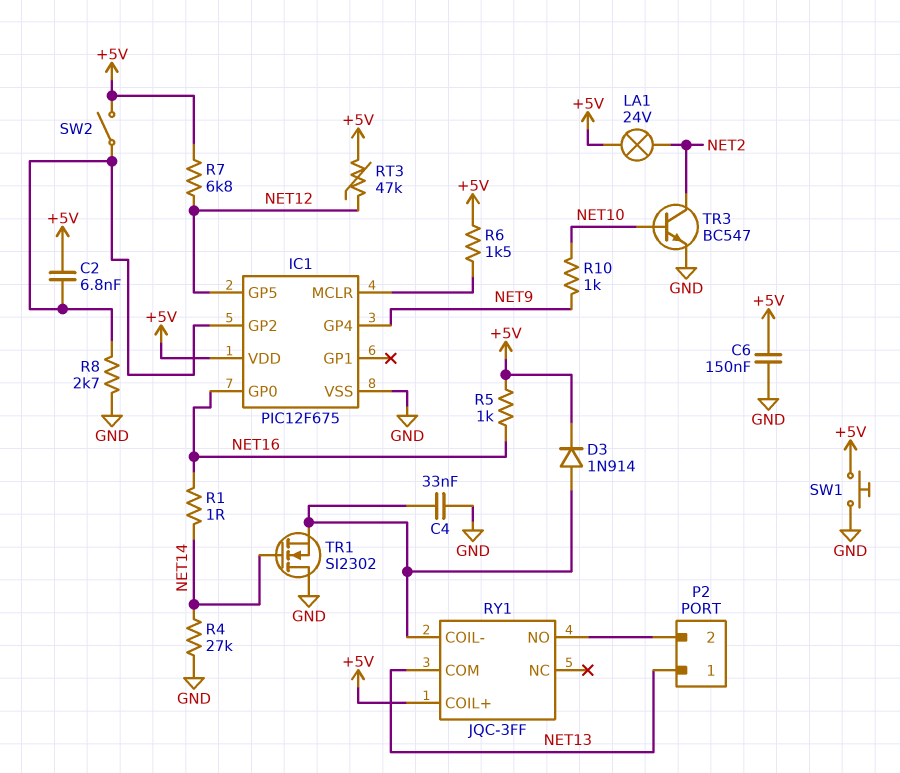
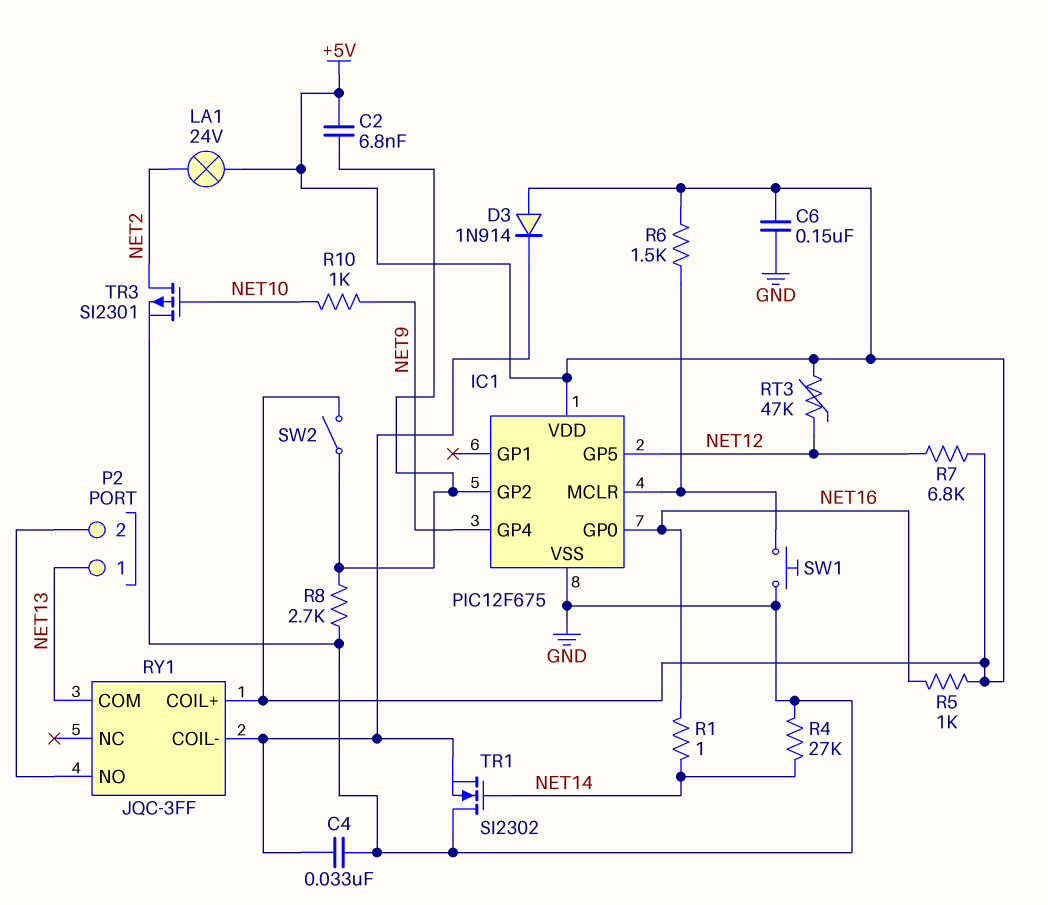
D3: diode 1N914 (A RY1/COIL-, K +5V) -> diode 1N914 (A +5V, K RY1/COIL-)
SW1: button (+5V, GND) -> button (GND, IC1/MCLR)
TR3: NPN BC547 (B NET10, C NET2, E GND) -> PMOS SI2301 (G NET10, D NET2, S GND)

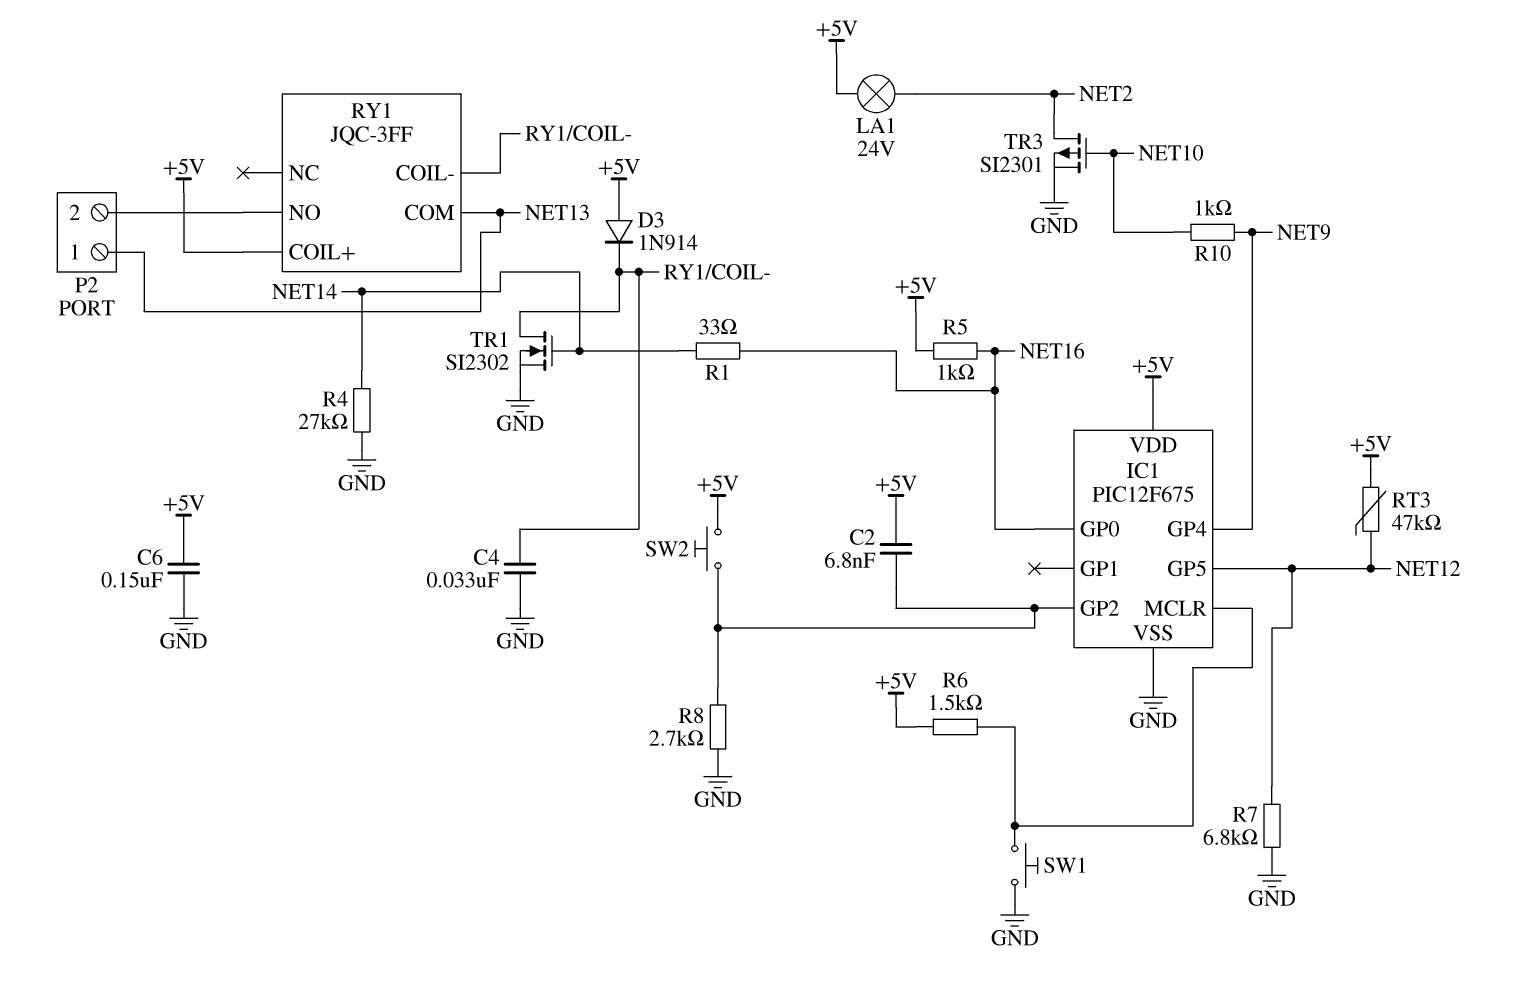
R1: 1 (NET14, NET16) -> 33 (NET14, NET16)
R7: 6.8k (+5V, NET12) -> 6.8k (GND, NET12)
SW2: switch (+5V, IC1/GP2) -> button (+5V, IC1/GP2)
TR1: NMOS SI2302 (G NET14, D GND, S RY1/COIL-) -> NMOS SI2302 (G NET14, D RY1/COIL-, S GND)

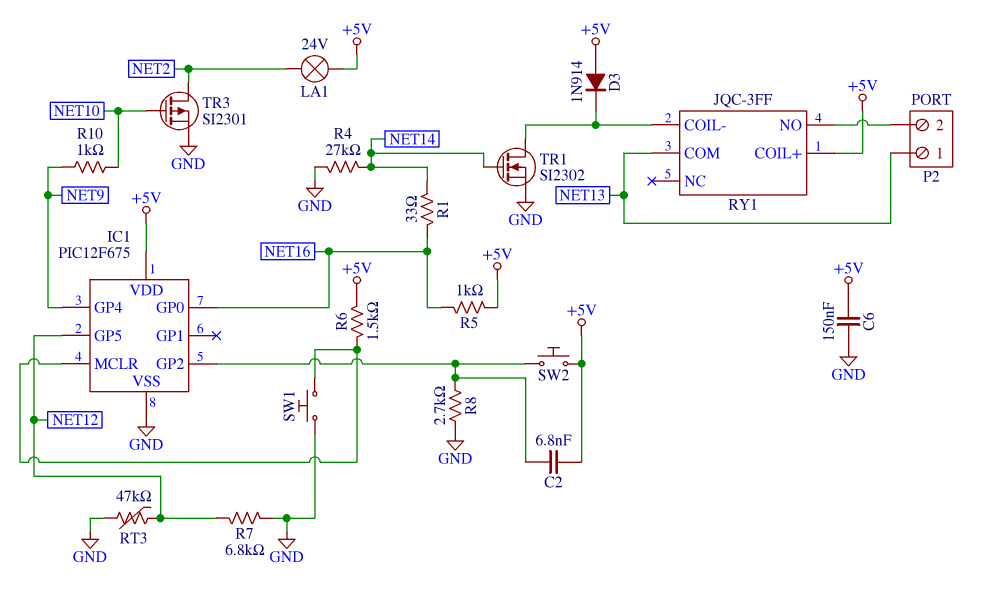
C4: 33nF (GND, RY1/COIL-) -> none
RT3: 47k (+5V, NET12) -> 47k (GND, NET12)

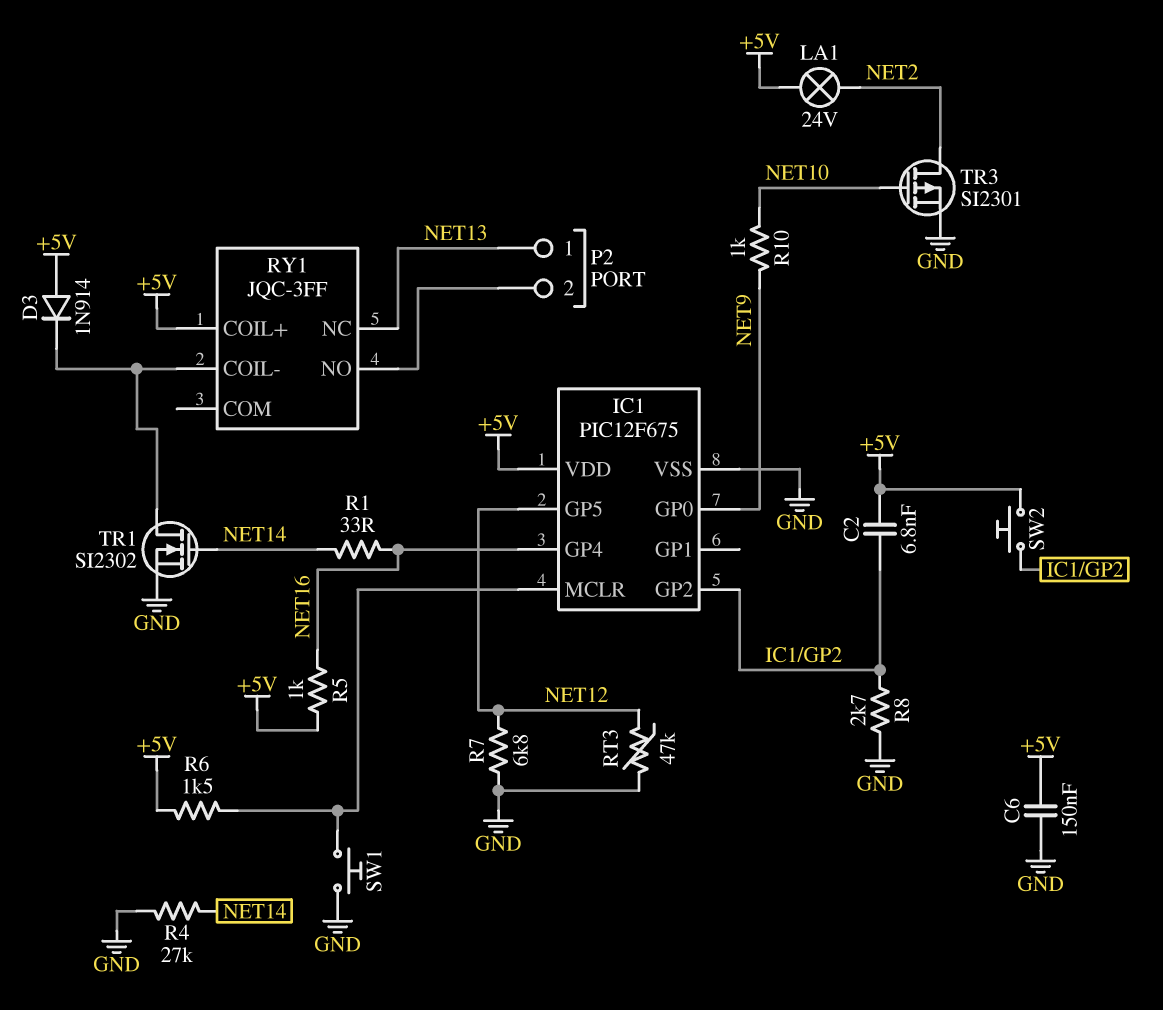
IC1 pin GP0: NET16 -> NET9
IC1 pin GP4: NET9 -> NET16
RY1 pin COM: NET13 -> none
RY1 pin NC: none -> NET13

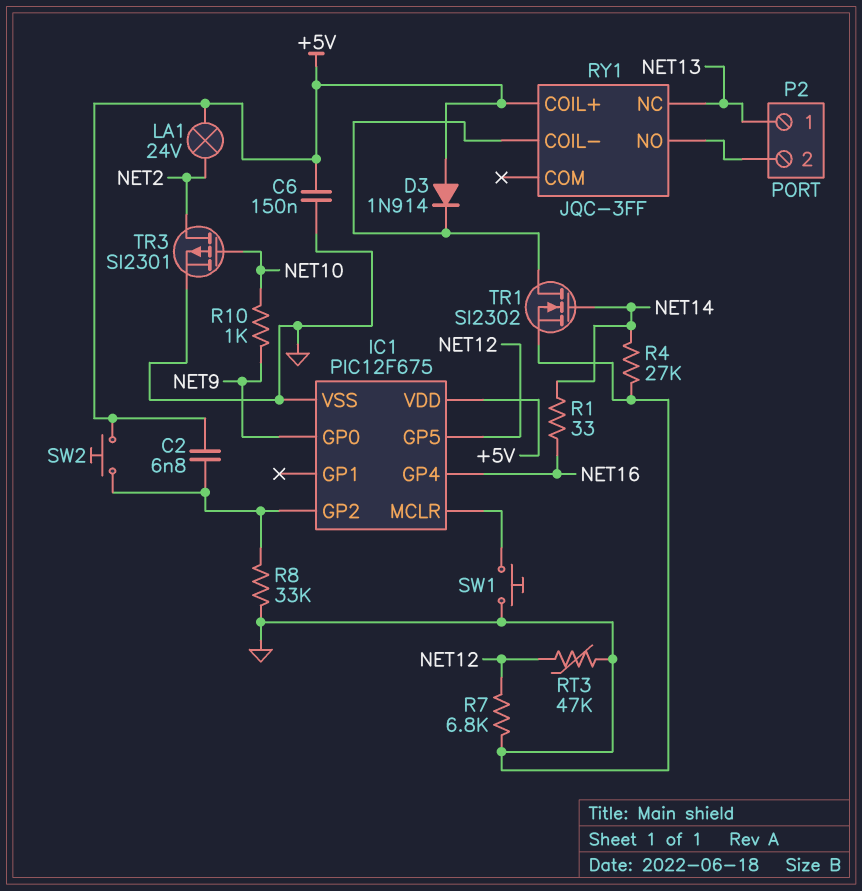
R5: 1k (+5V, NET16) -> none
R6: 1.5k (+5V, IC1/MCLR) -> none
R8: 2.7k (GND, IC1/GP2) -> 33k (GND, IC1/GP2)

